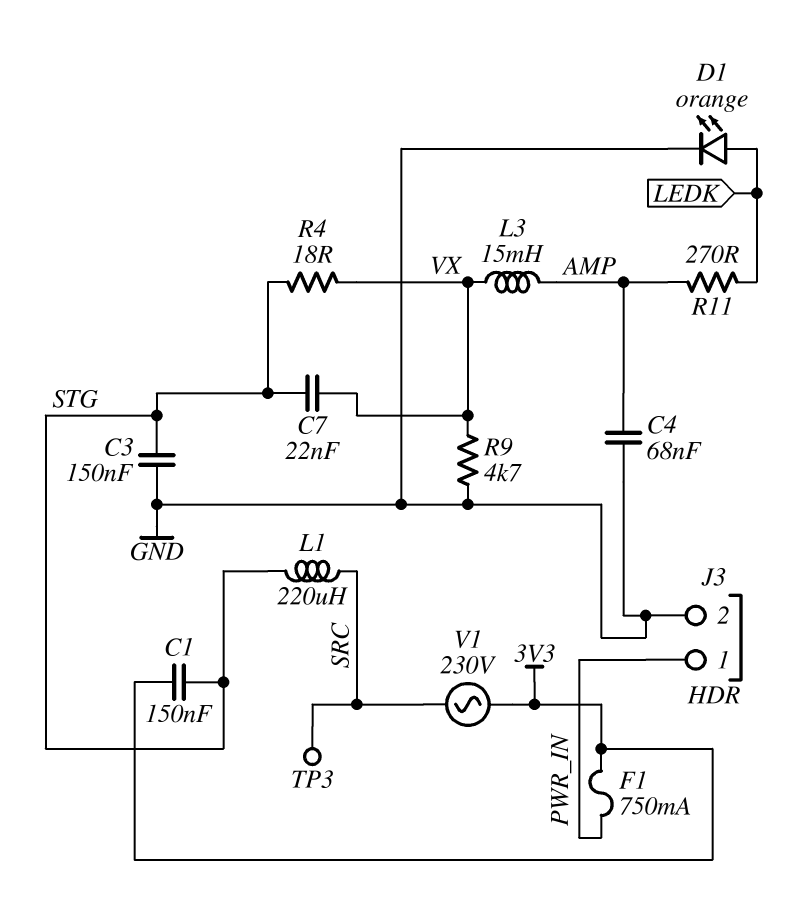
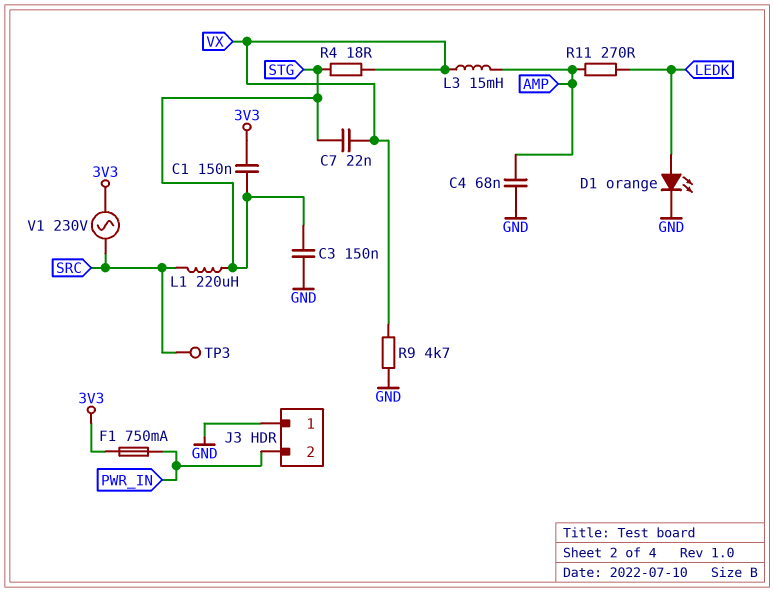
J3 pin 1: PWR_IN -> GND
J3 pin 2: GND -> PWR_IN

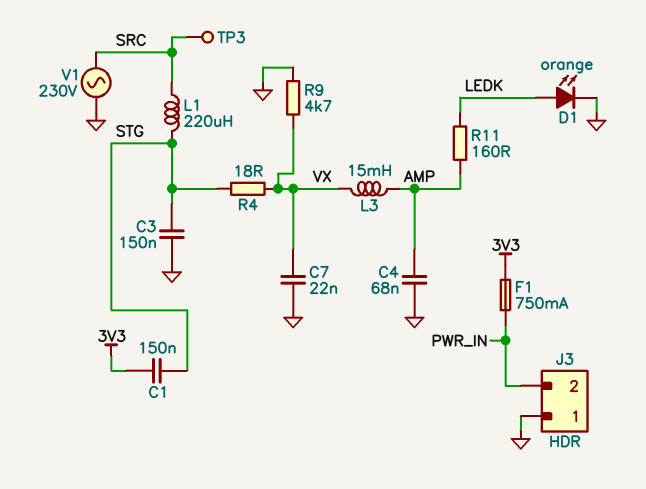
C7: 22nF (STG, VX) -> 22nF (GND, VX)
R11: 270 (AMP, LEDK) -> 160 (AMP, LEDK)
V1: AC 230V (3V3, SRC) -> AC 230V (GND, SRC)

